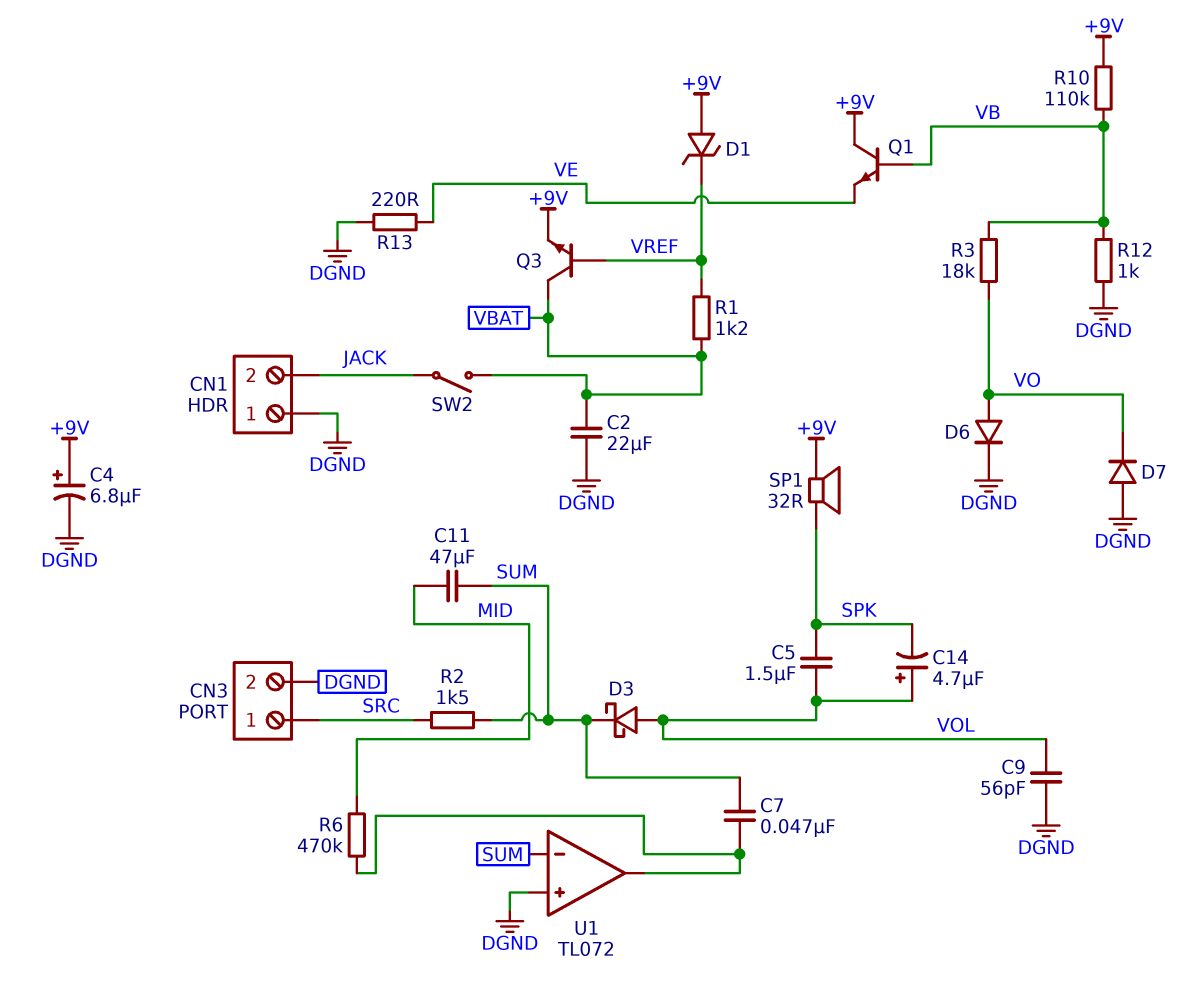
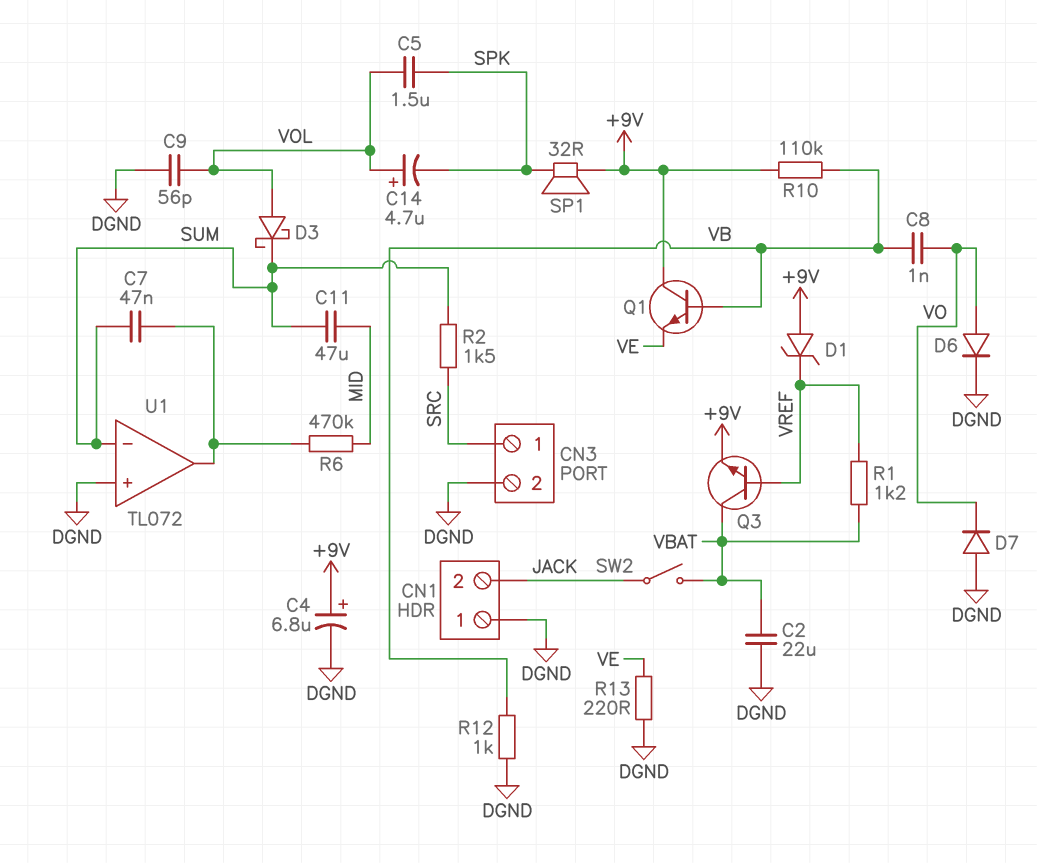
C8: none -> 1nF (VB, VO)
R3: 18k (VB, VO) -> none

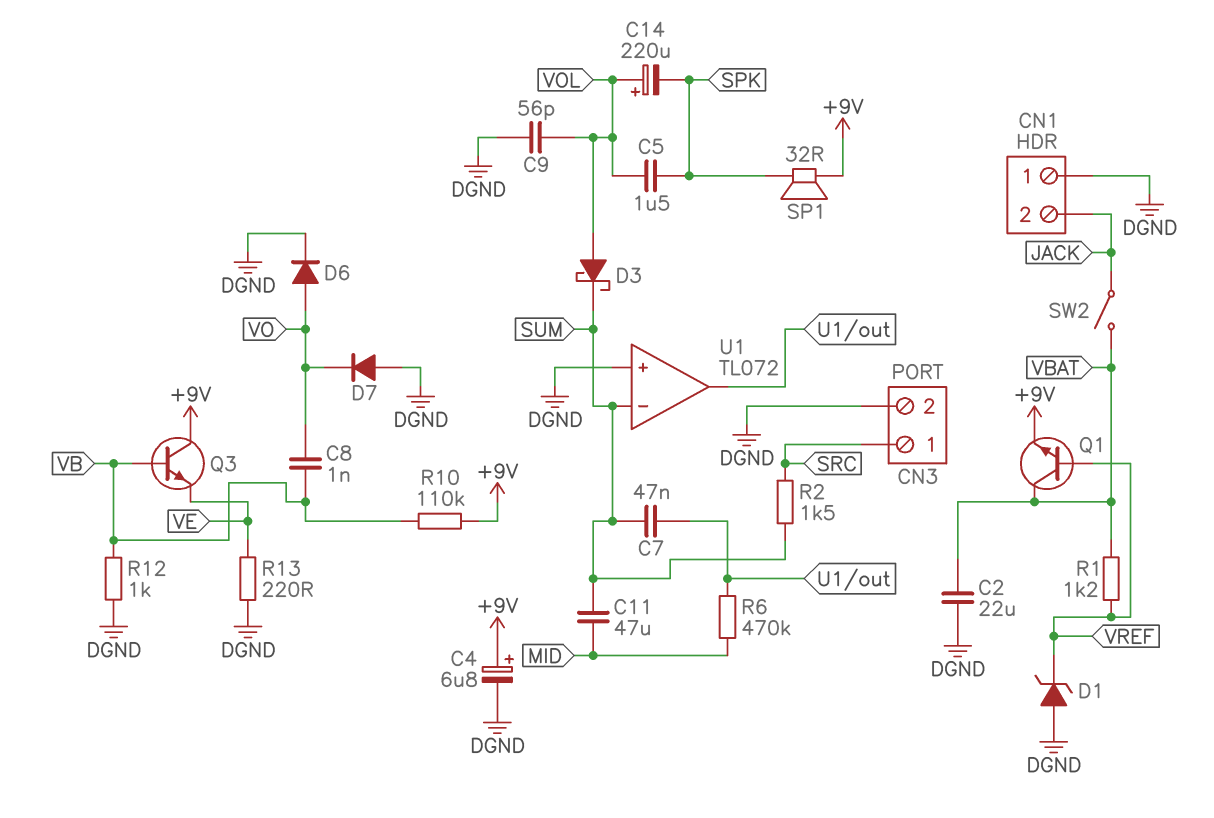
C14: 4.7uF (plus VOL, minus SPK) -> 220uF (plus VOL, minus SPK)
D1: zener (A +9V, K VREF) -> zener (A DGND, K VREF)
Q1: NPN (B VB, C +9V, E VE) -> NPN (B VREF, C VBAT, E +9V)
Q3: NPN (B VREF, C VBAT, E +9V) -> NPN (B VB, C +9V, E VE)

